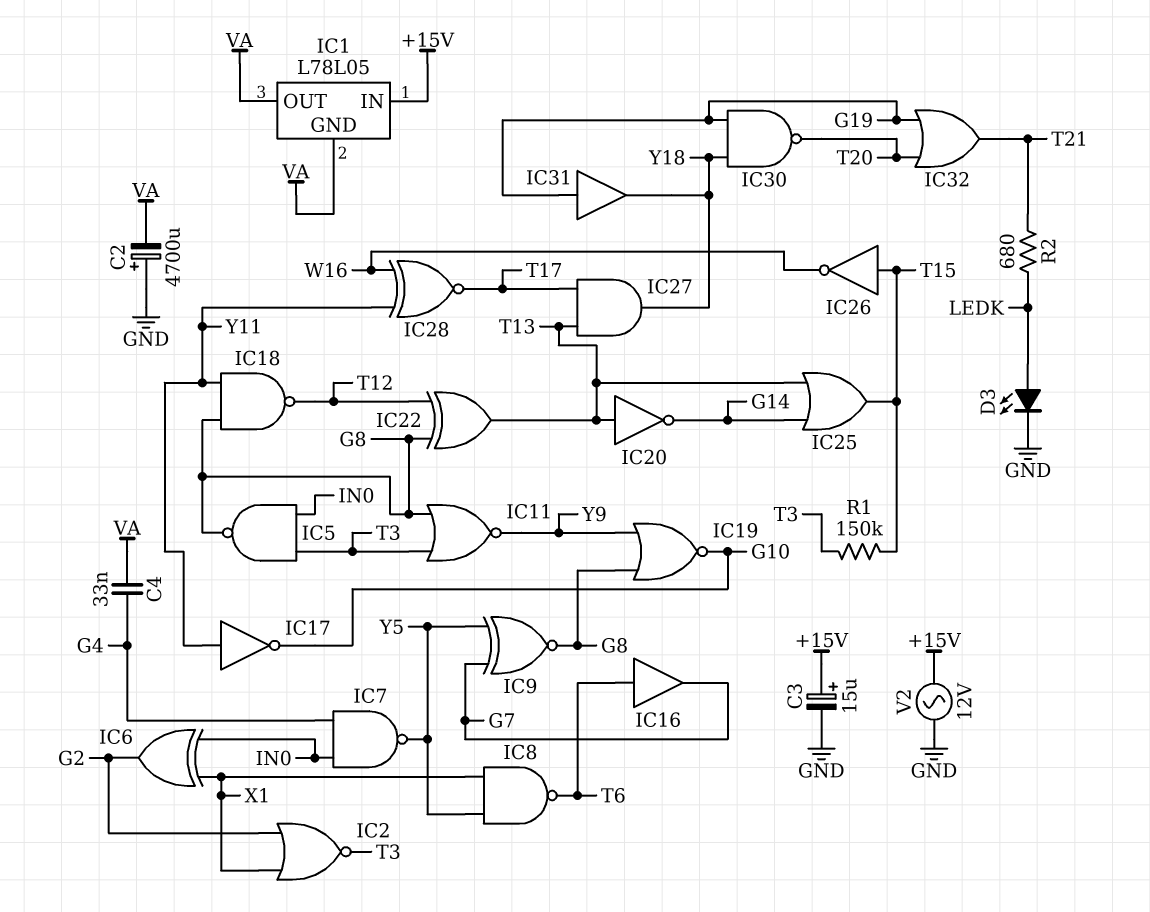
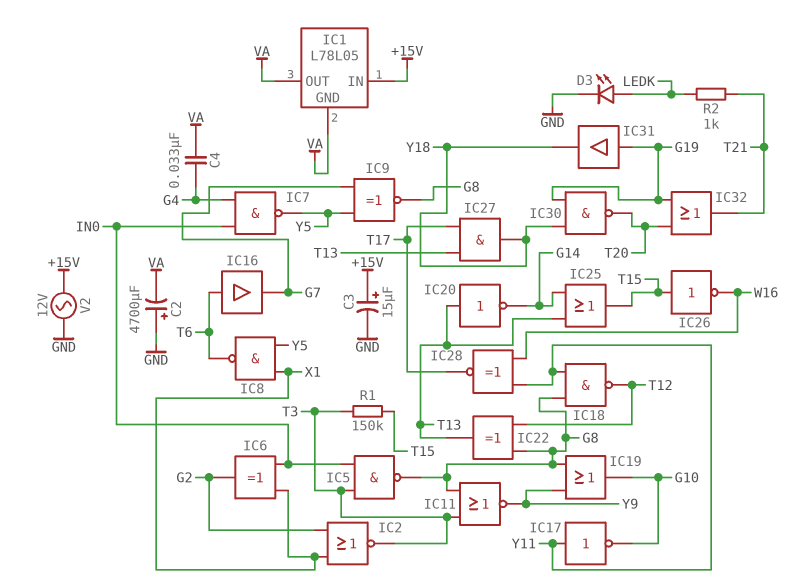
IC19: NOR (in G8, in Y9, out G10) -> OR (in G8, in Y9, out G10)
R2: 680 (LEDK, T21) -> 1k (LEDK, T21)

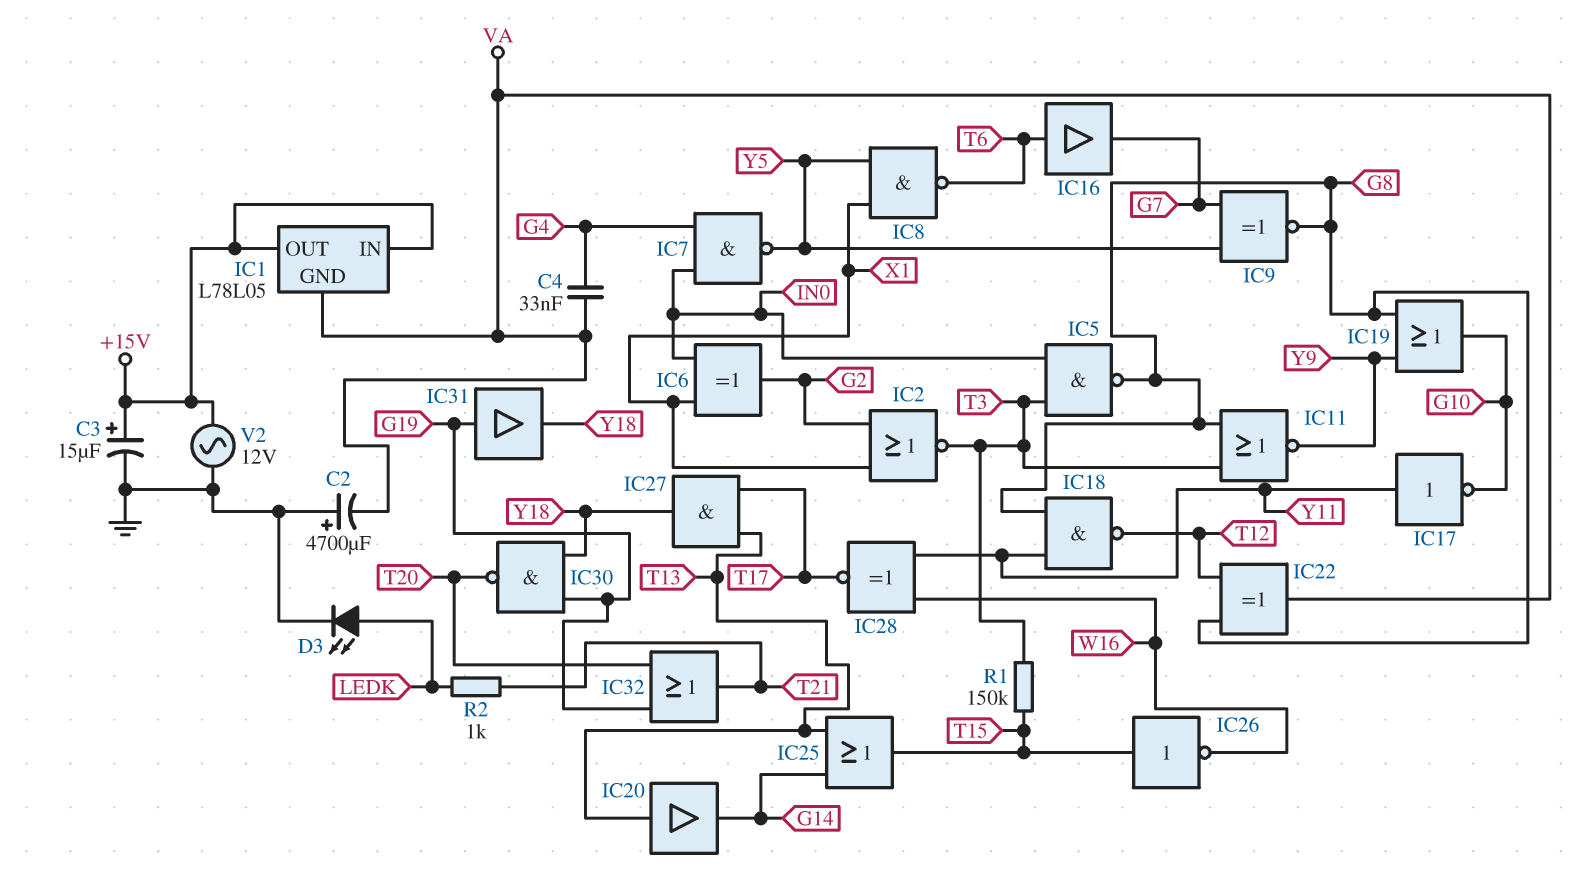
IC1 pin OUT: VA -> +15V
IC20: NOT (in T13, out G14) -> buffer (in T13, out G14)
IC22: XOR (in G8, in T12, out T13) -> XOR (in G8, in T12, out VA)

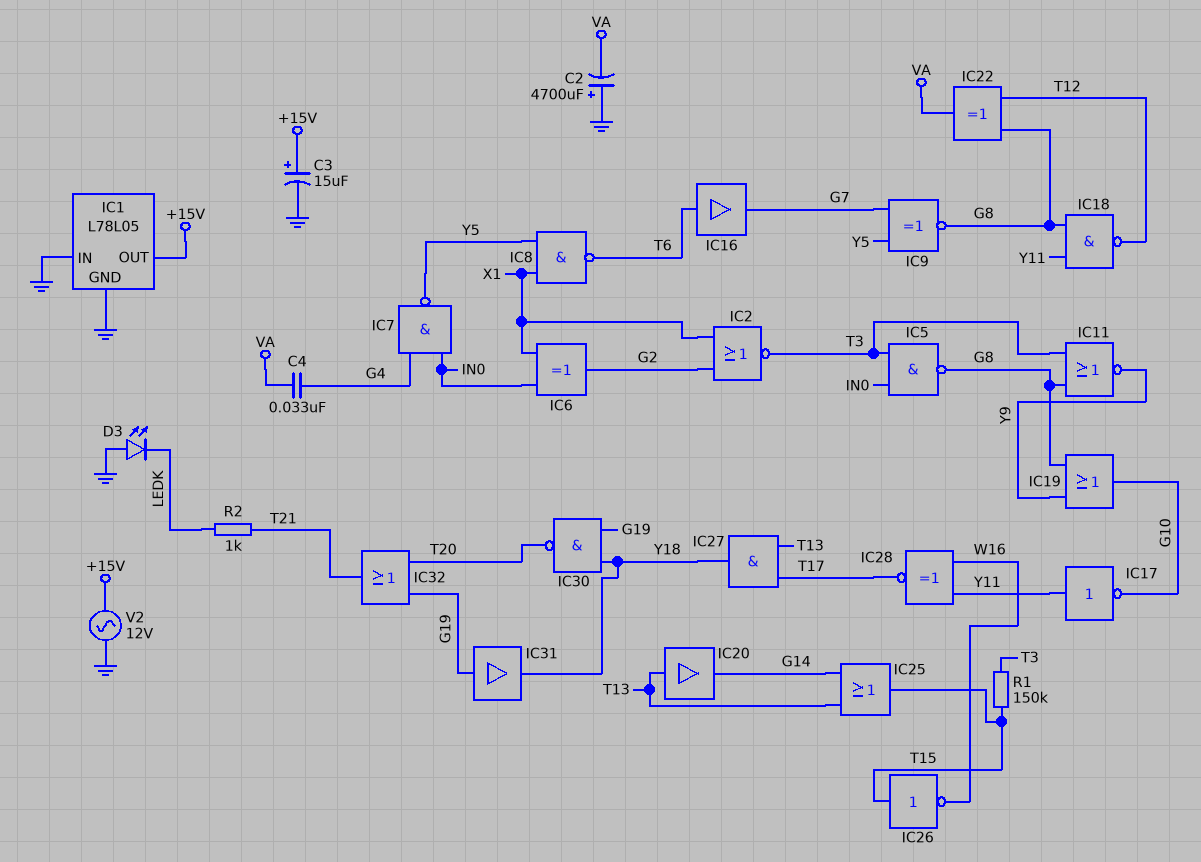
D3: LED (A LEDK, K GND) -> LED (A GND, K LEDK)
IC1 pin GND: VA -> GND
IC1 pin IN: +15V -> GND

